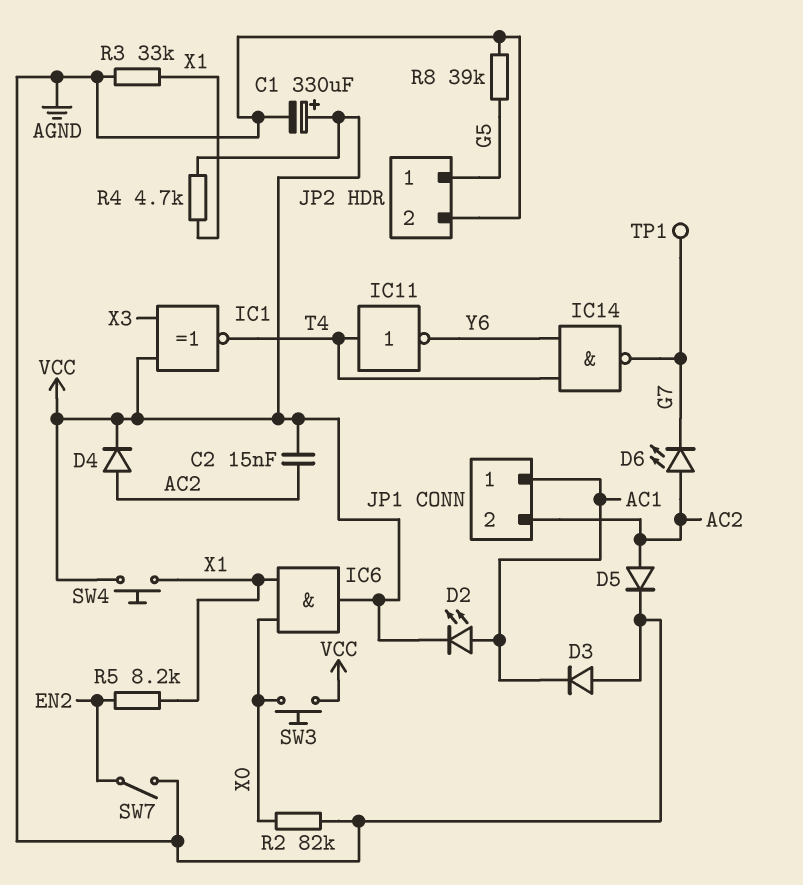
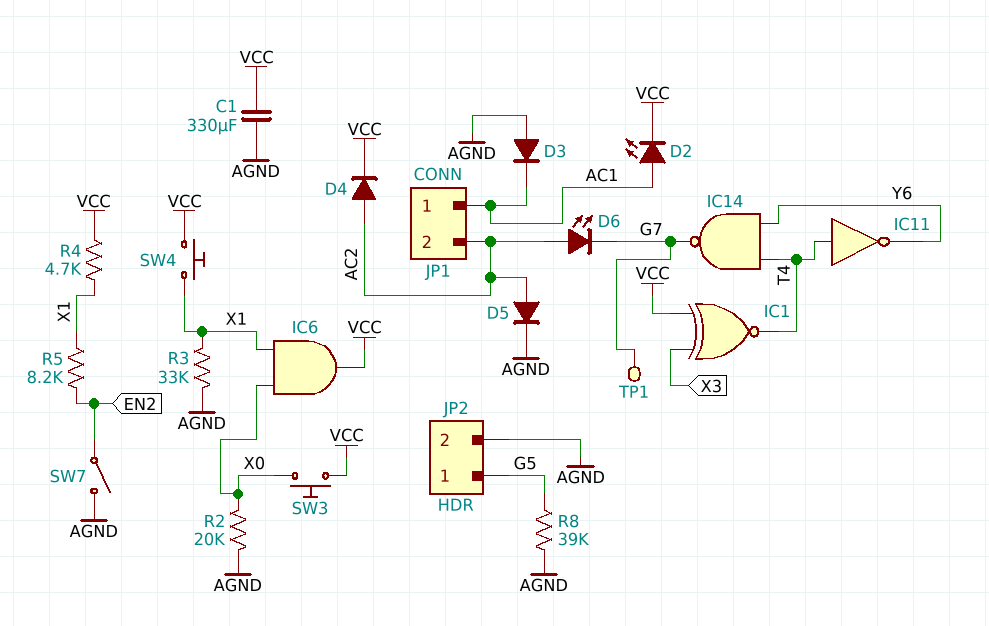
C1: 330uF (plus VCC, minus AGND) -> 330uF (AGND, VCC)
C2: 15nF (AC2, VCC) -> none
R2: 82k (AGND, X0) -> 20k (AGND, X0)

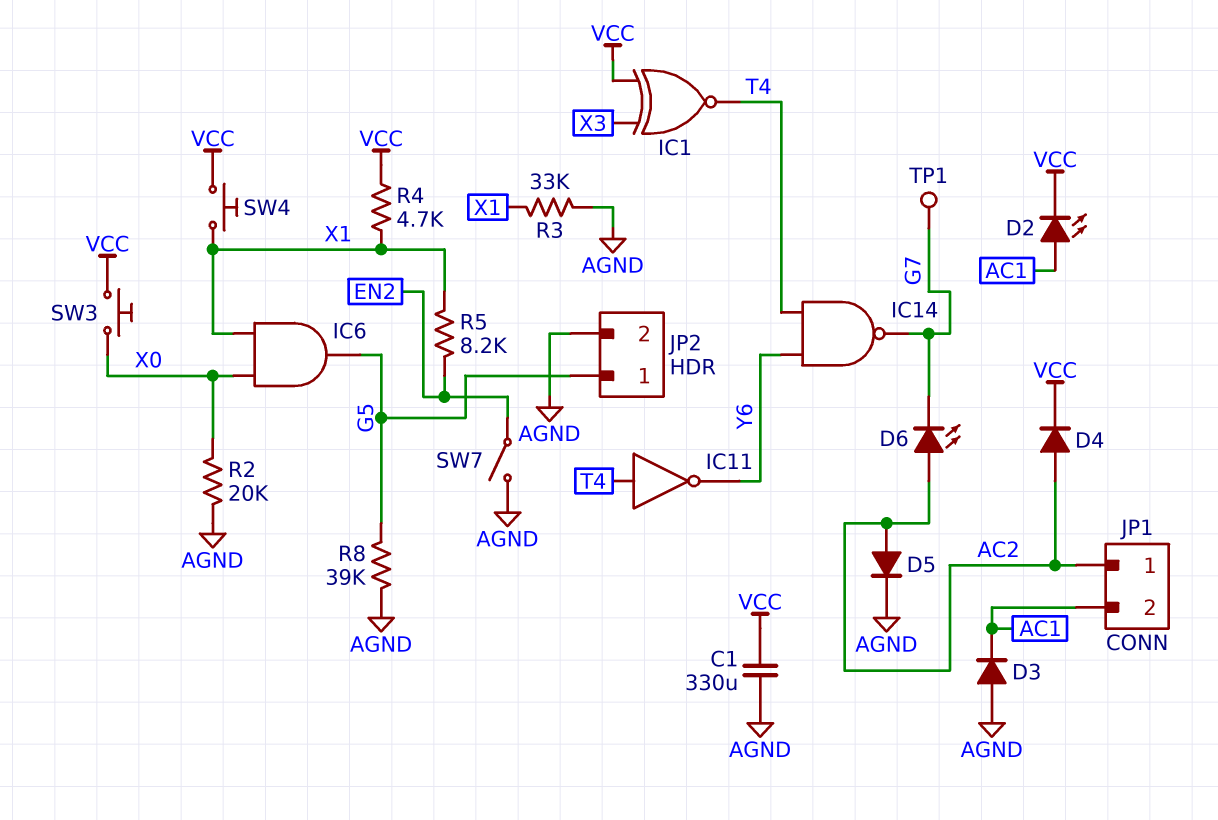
IC6: AND (in X0, in X1, out VCC) -> AND (in X0, in X1, out G5)
JP1 pin 1: AC1 -> AC2
JP1 pin 2: AC2 -> AC1

